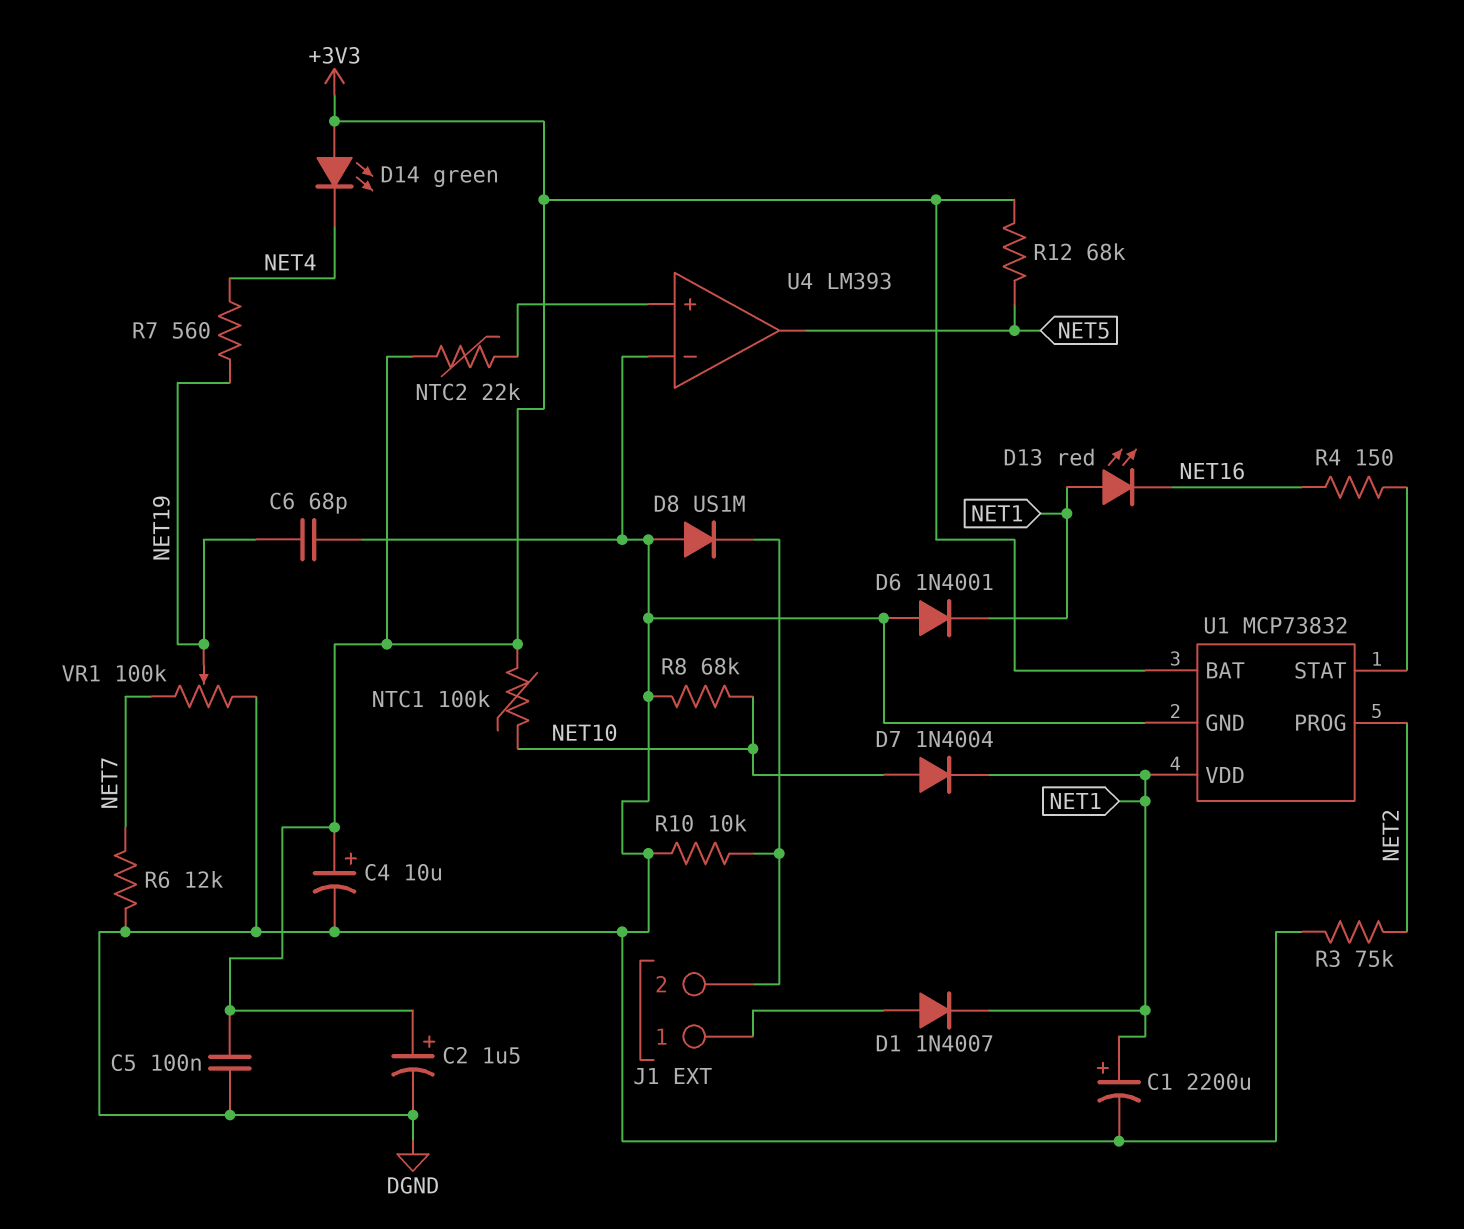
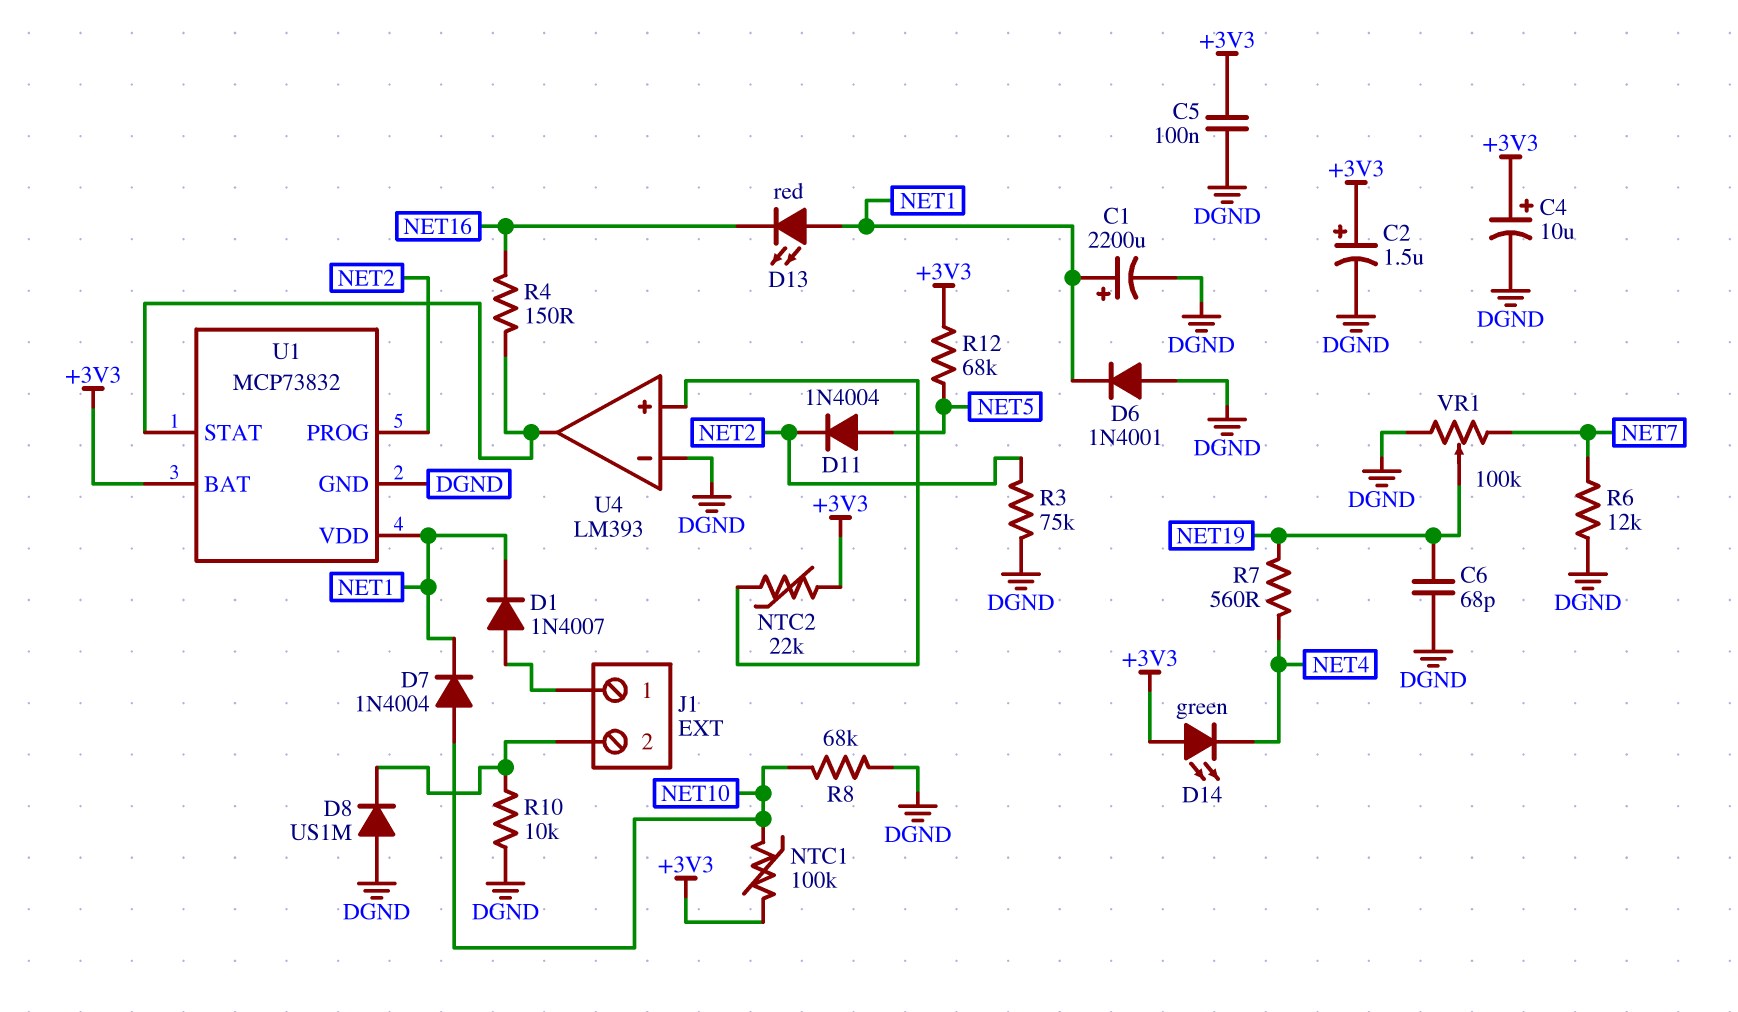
D11: none -> diode 1N4004 (A NET5, K NET2)
U4 pin out: NET5 -> U1/STAT

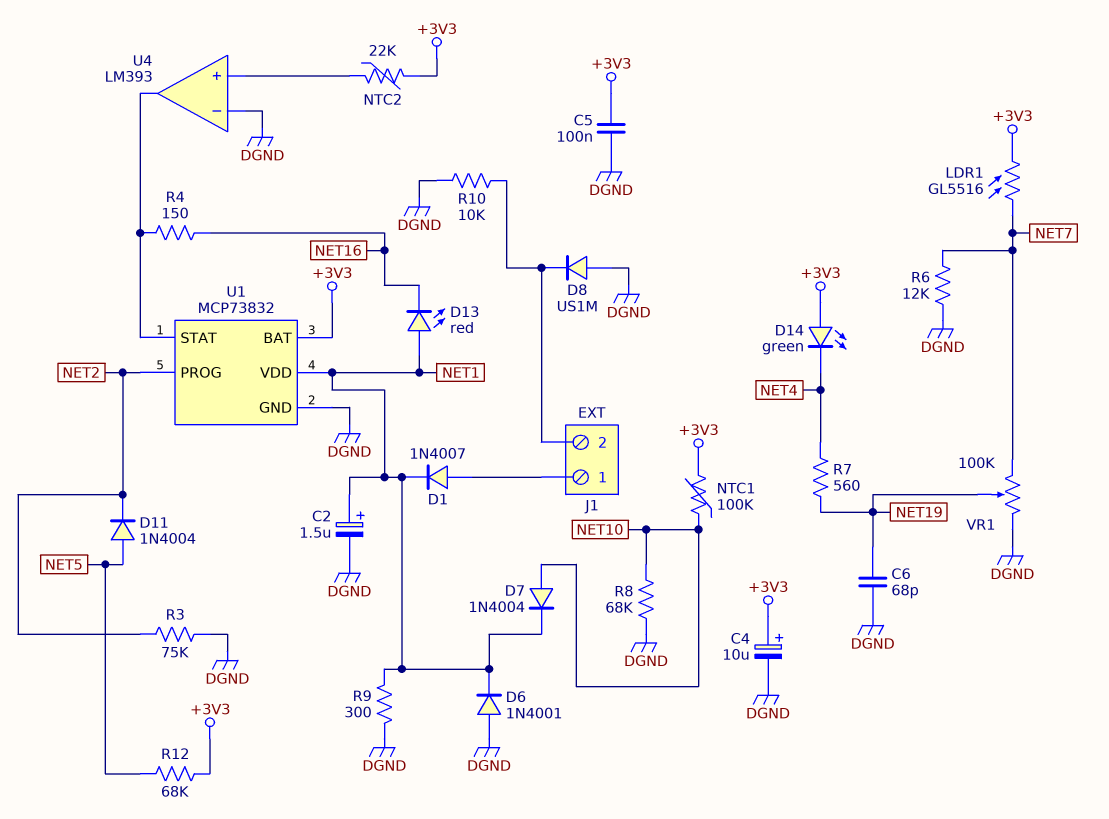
C1: 2200uF (plus NET1, minus DGND) -> none
C2: 1.5uF (plus +3V3, minus DGND) -> 1.5uF (plus NET1, minus DGND)
LDR1: none -> GL5516 (+3V3, NET7)
R9: none -> 300 (DGND, NET1)

